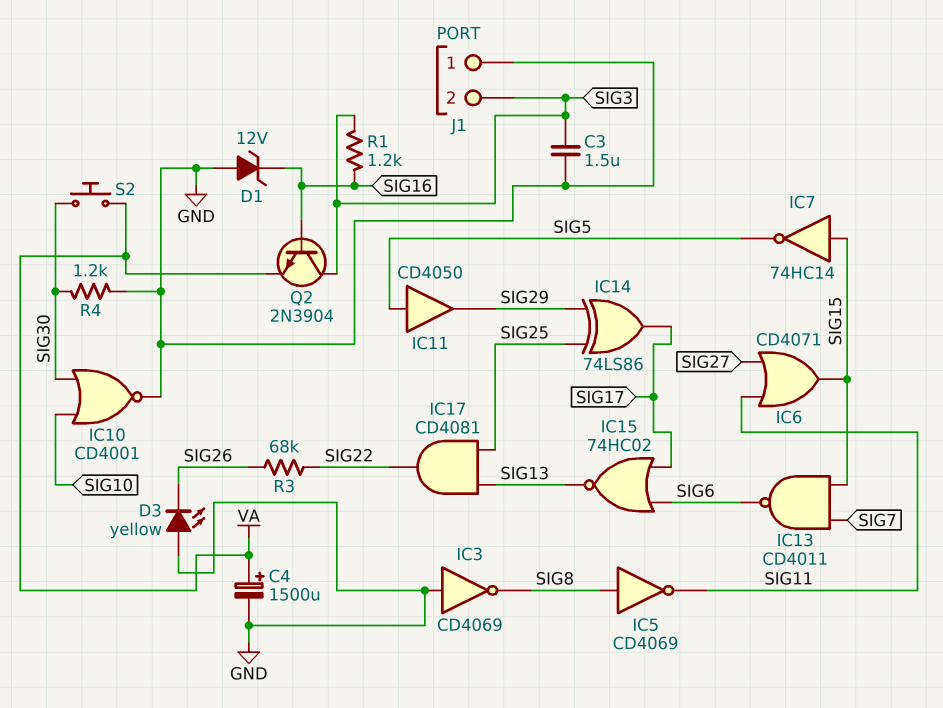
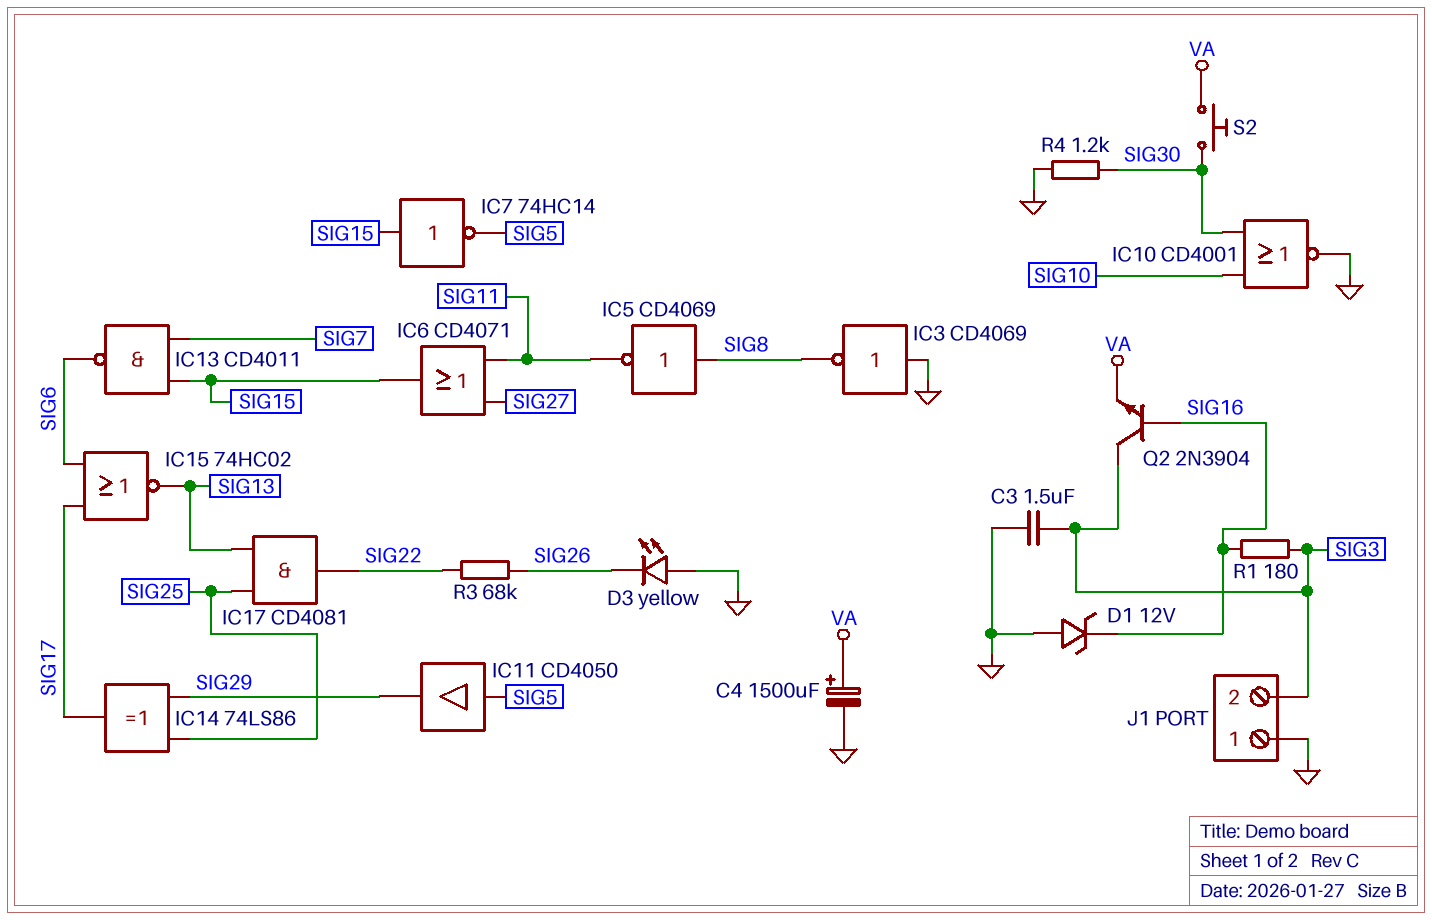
R1: 1.2k (SIG3, SIG16) -> 180 (SIG3, SIG16)

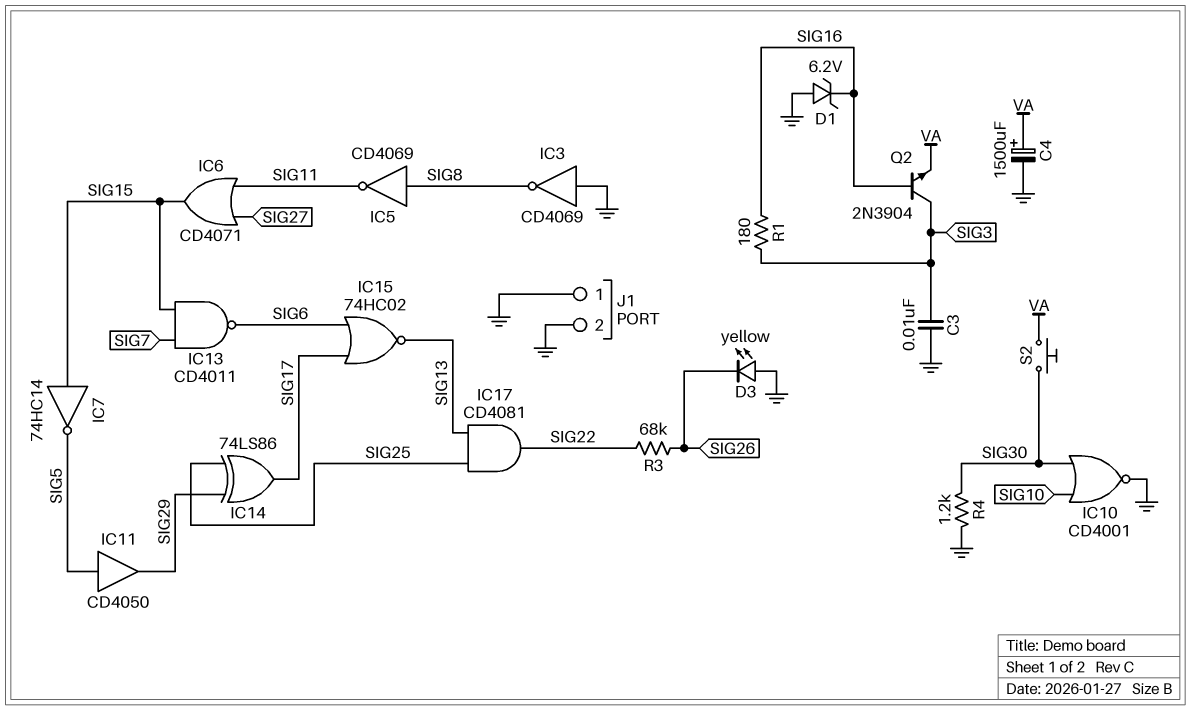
C3: 1.5uF (GND, SIG3) -> 10nF (GND, SIG3)
D1: zener 12V (A GND, K SIG16) -> zener 6.2V (A GND, K SIG16)
J1 pin 2: SIG3 -> GND

